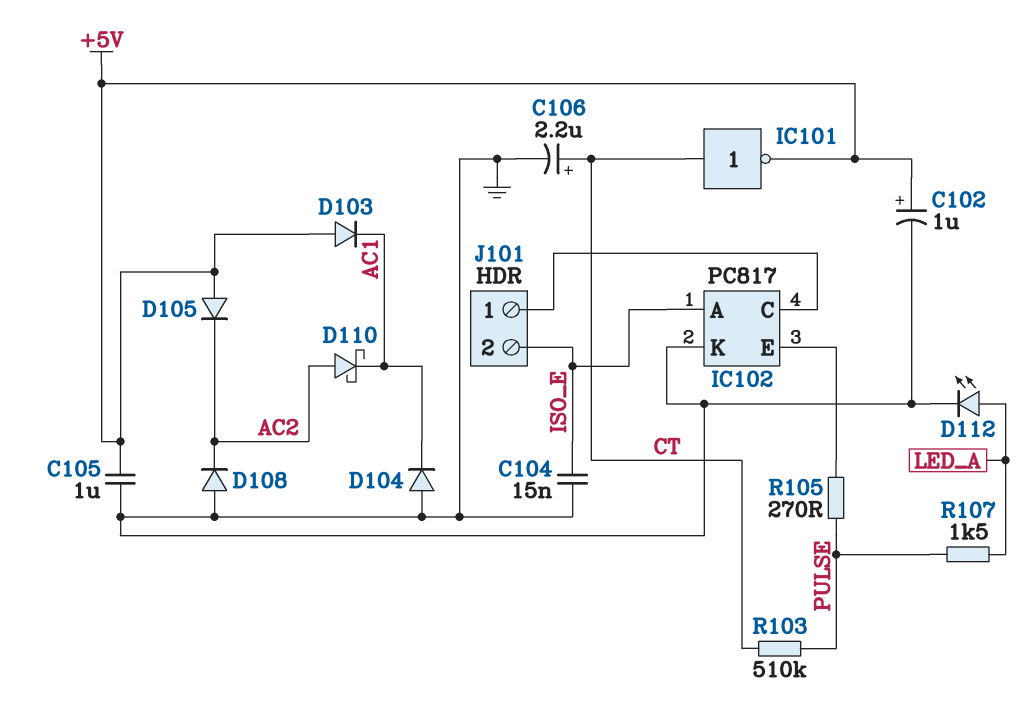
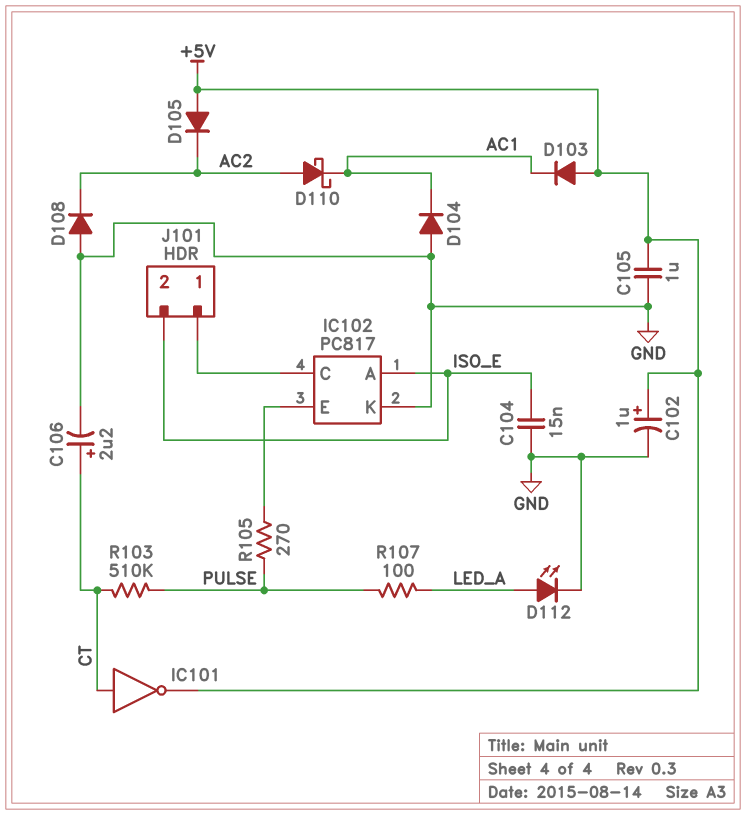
R107: 1.5k (LED_A, PULSE) -> 100 (LED_A, PULSE)

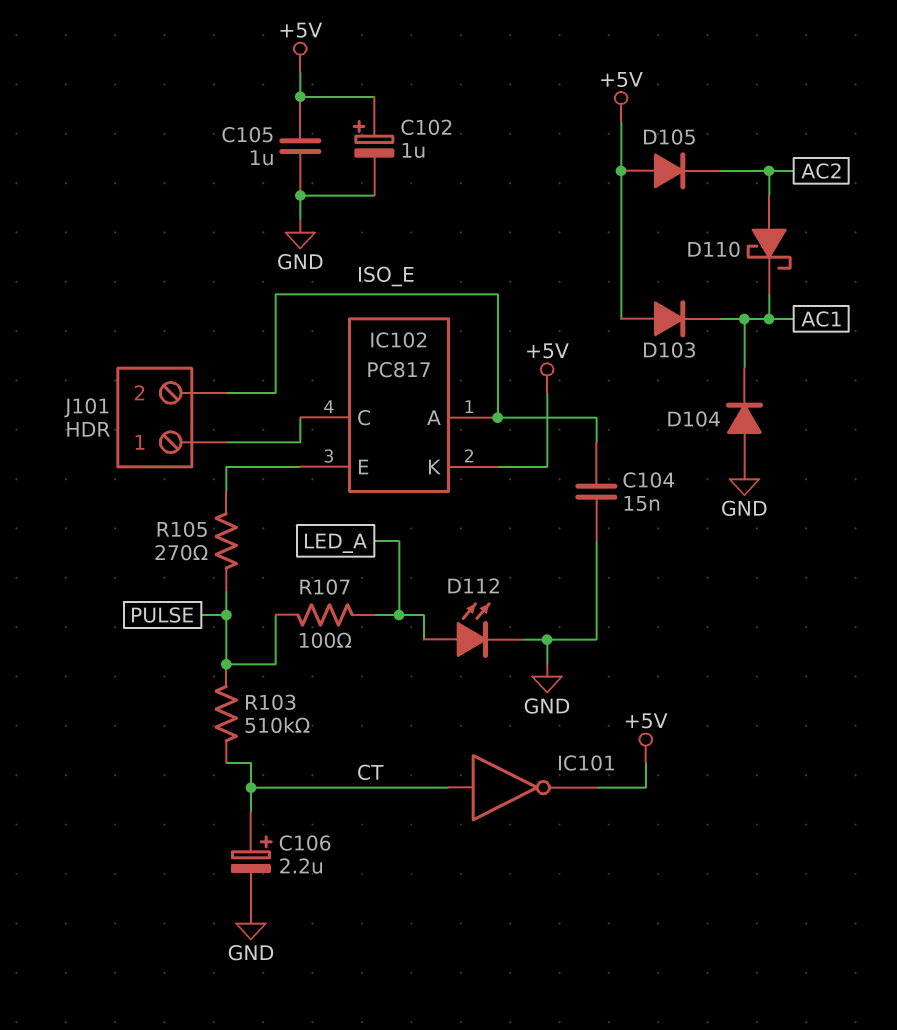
D108: diode (A GND, K AC2) -> none
IC102 pin K: GND -> +5V

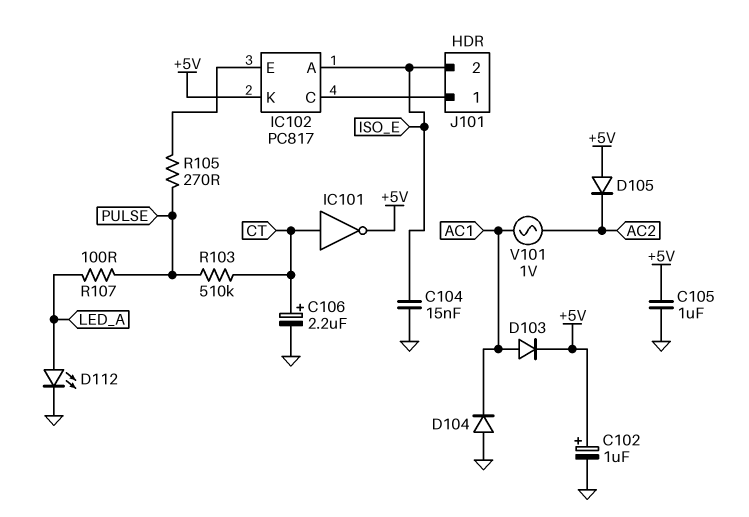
D103: diode (A +5V, K AC1) -> diode (A AC1, K +5V)
D110: schottky (A AC2, K AC1) -> none
V101: none -> AC 1V (AC1, AC2)

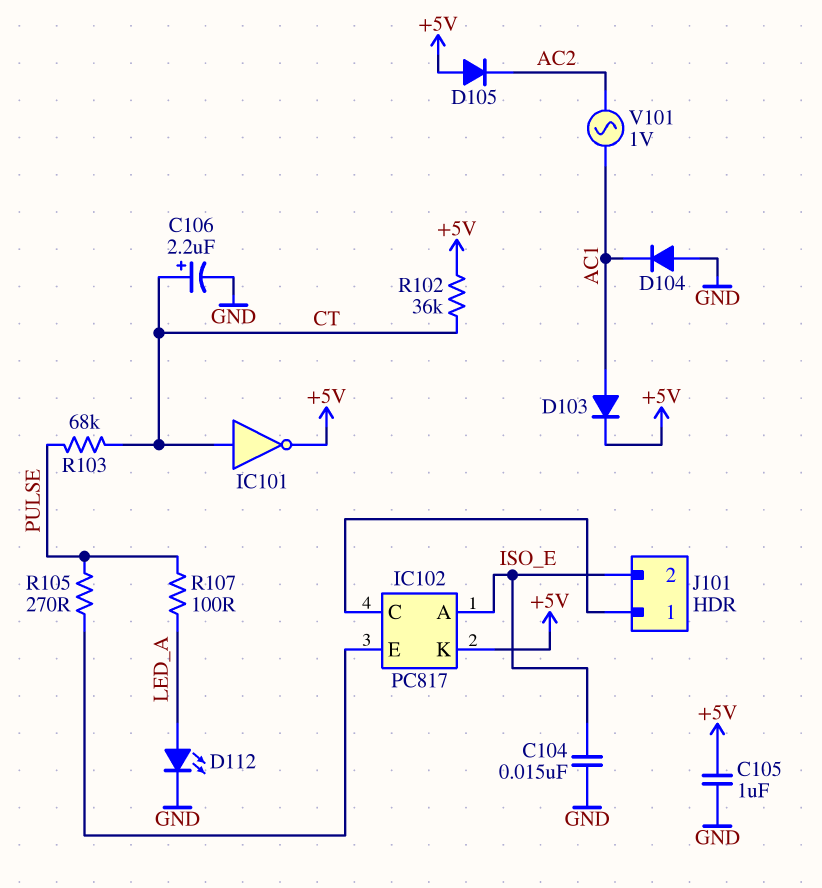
C102: 1uF (plus +5V, minus GND) -> none
R102: none -> 36k (+5V, CT)
R103: 510k (CT, PULSE) -> 68k (CT, PULSE)

